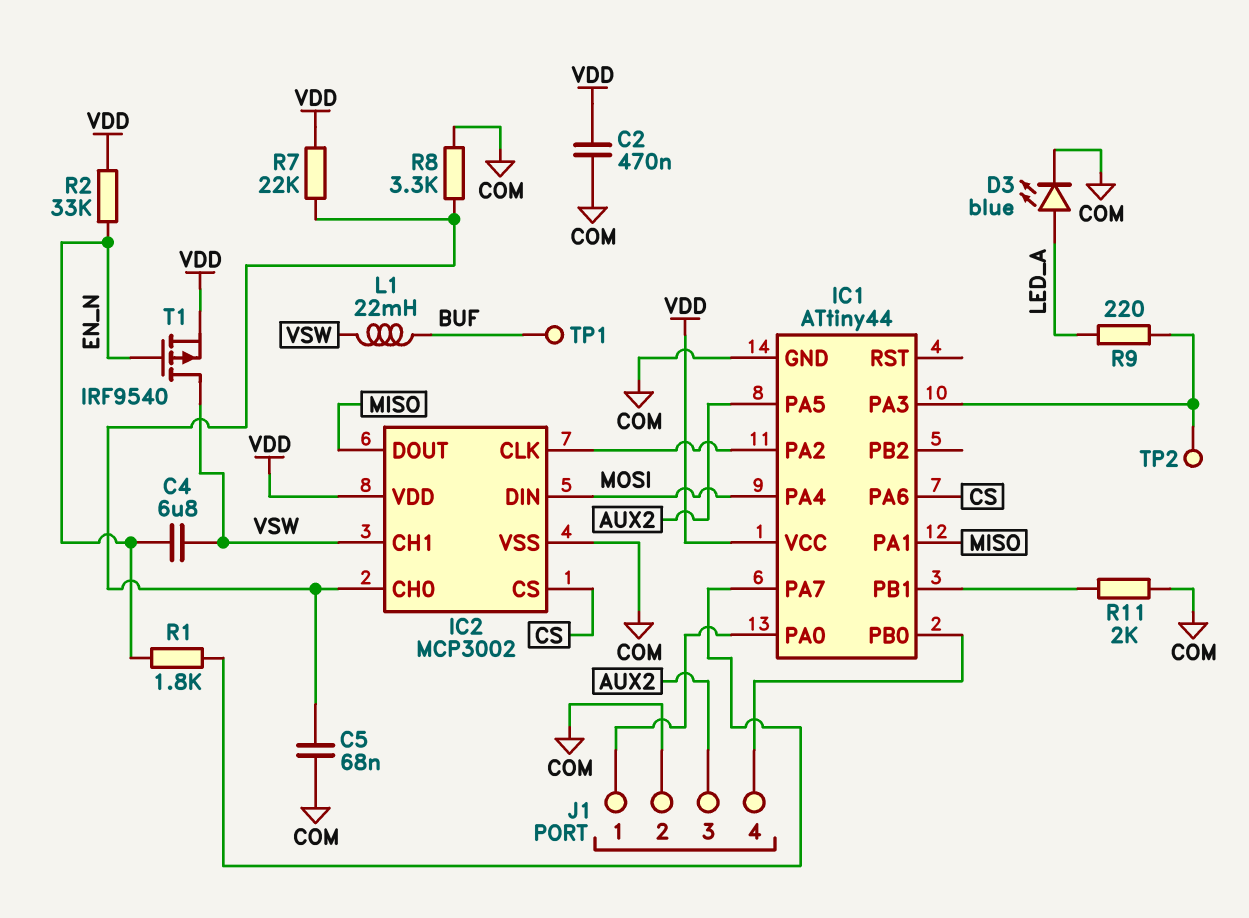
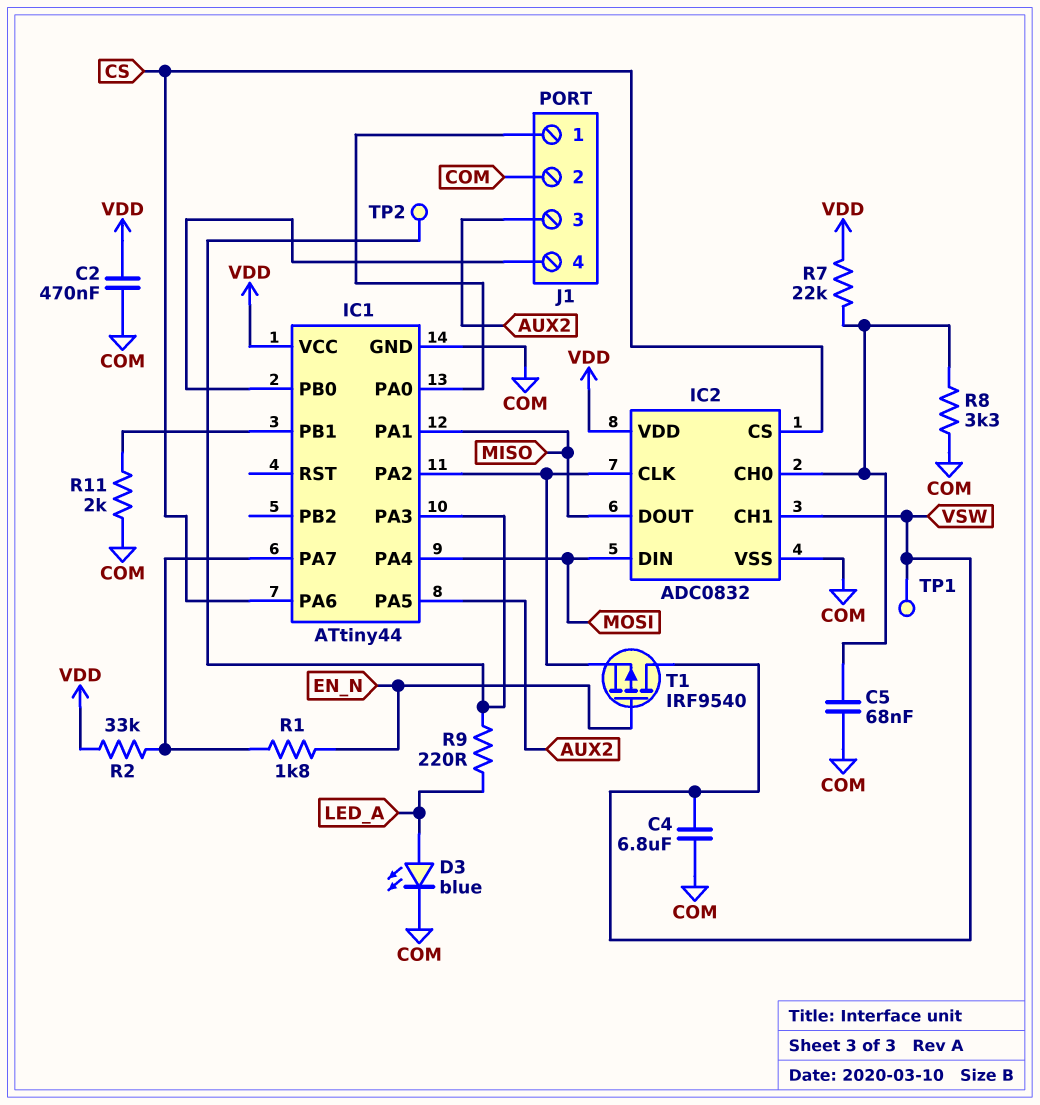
C4: 6.8uF (EN_N, VSW) -> 6.8uF (COM, VSW)
IC2: MCP3002 -> ADC0832
L1: 22mH (BUF, VSW) -> none
R2: 33k (EN_N, VDD) -> 33k (IC1/PA7, VDD)
T1: PMOS IRF9540 (G EN_N, D VSW, S VDD) -> PMOS IRF9540 (G EN_N, D VSW, S IC1/PA2)
TP1: test point (BUF) -> test point (VSW)

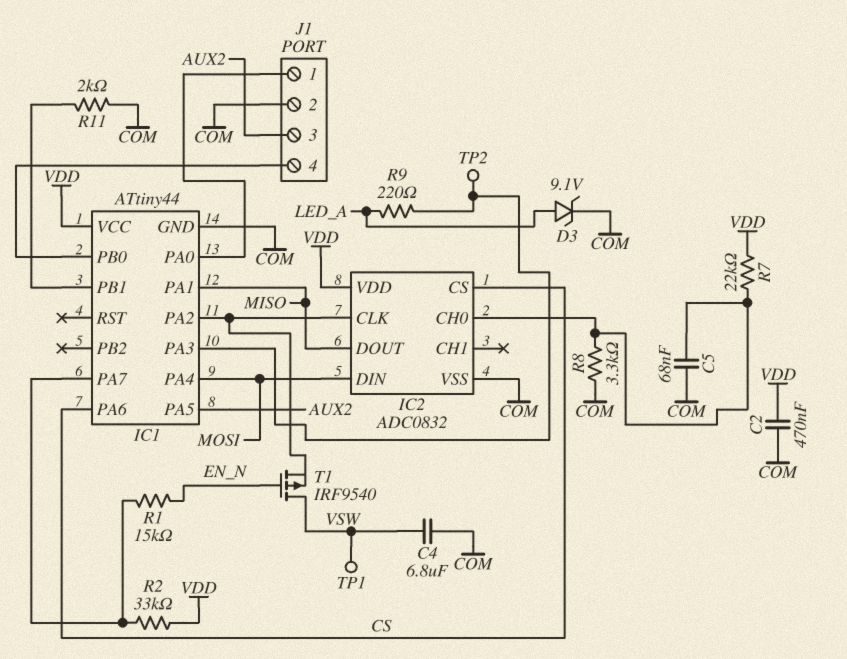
D3: LED blue (A LED_A, K COM) -> zener 9.1V (A LED_A, K COM)
IC2 pin CH1: VSW -> none
R1: 1.8k (EN_N, IC1/PA7) -> 15k (EN_N, IC1/PA7)

